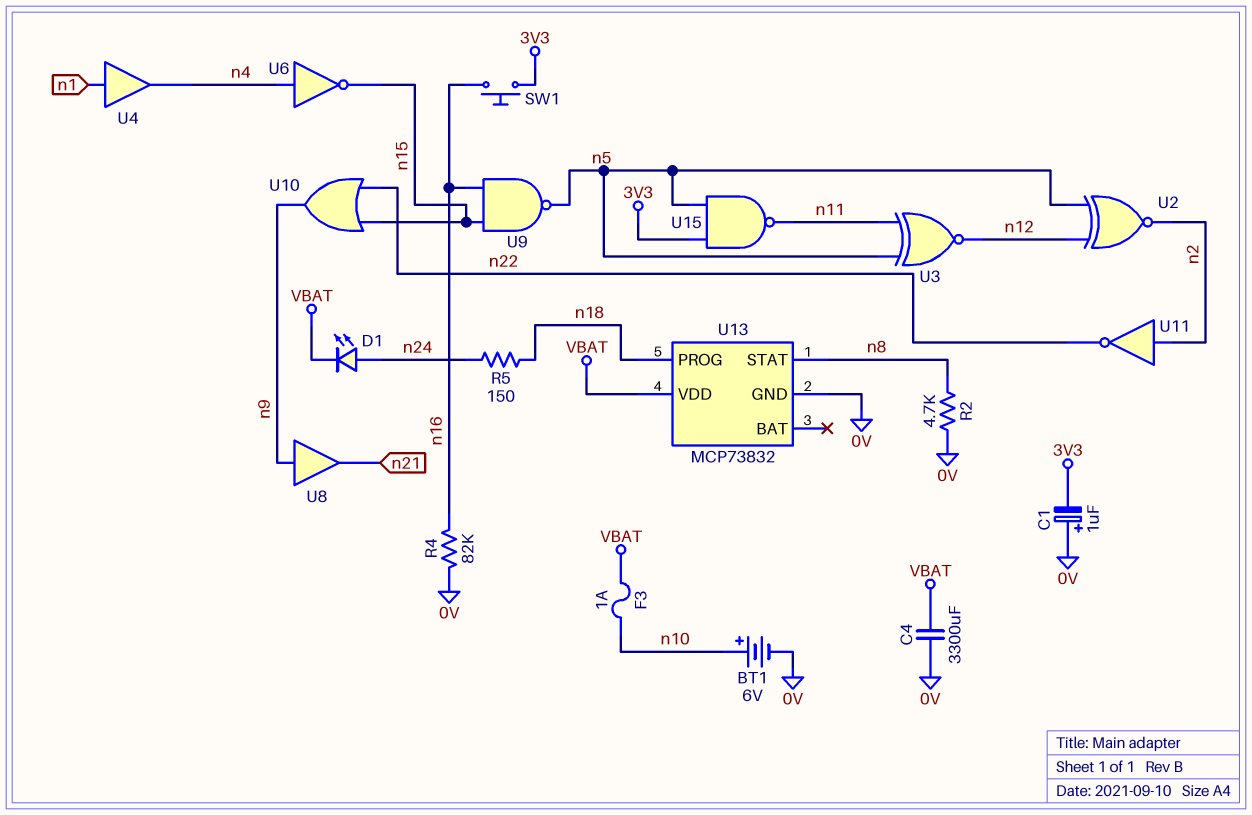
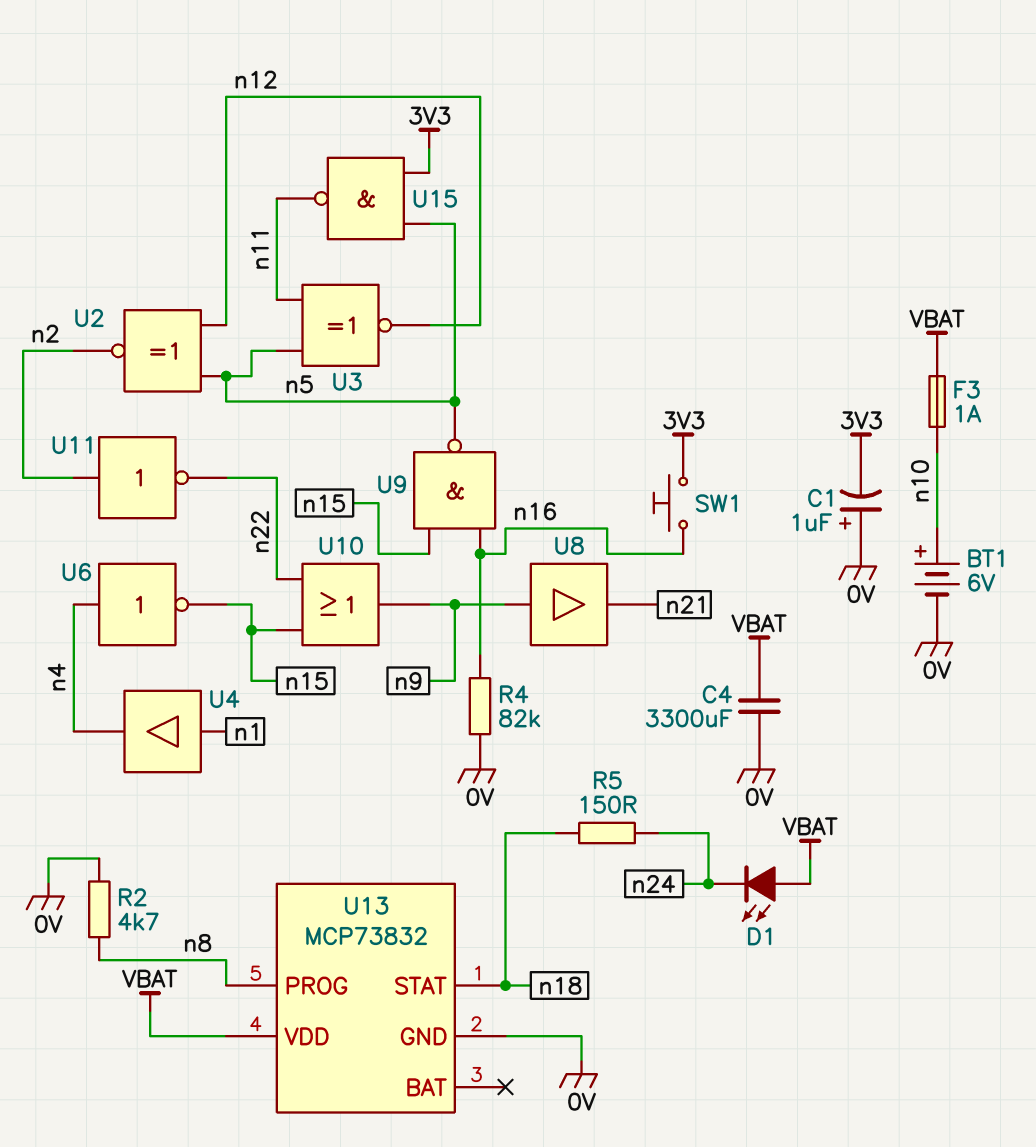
D1: LED (A n24, K VBAT) -> LED (A VBAT, K n24)
U13 pin PROG: n18 -> n8
U13 pin STAT: n8 -> n18

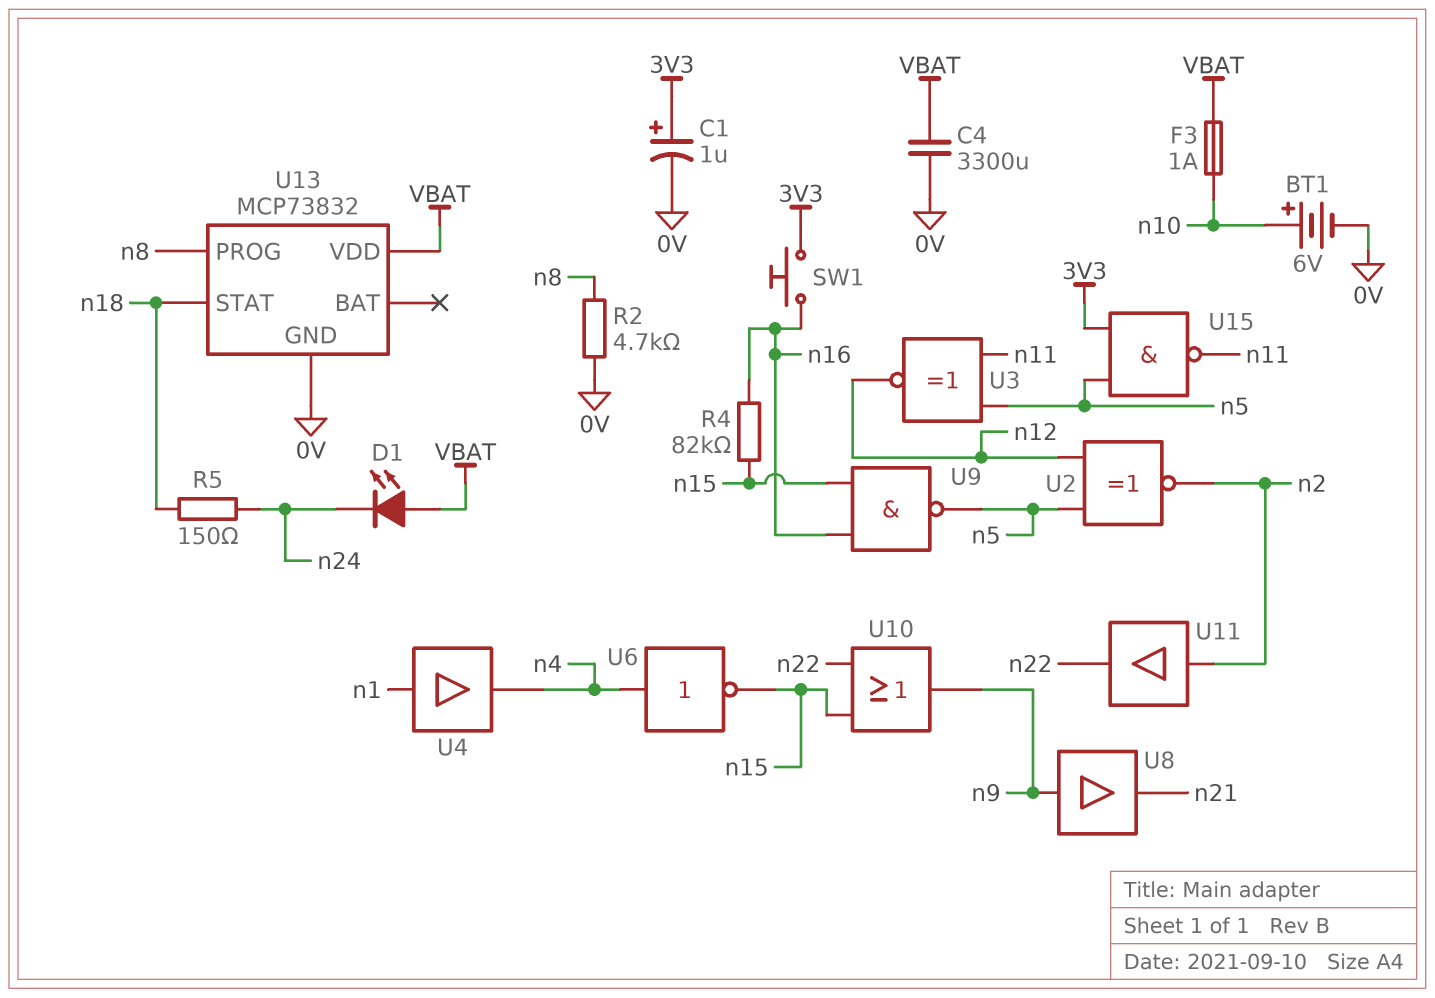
C1: 1uF (plus 0V, minus 3V3) -> 1uF (plus 3V3, minus 0V)
R4: 82k (0V, n16) -> 82k (n15, n16)
U11: NOT (in n2, out n22) -> buffer (in n2, out n22)

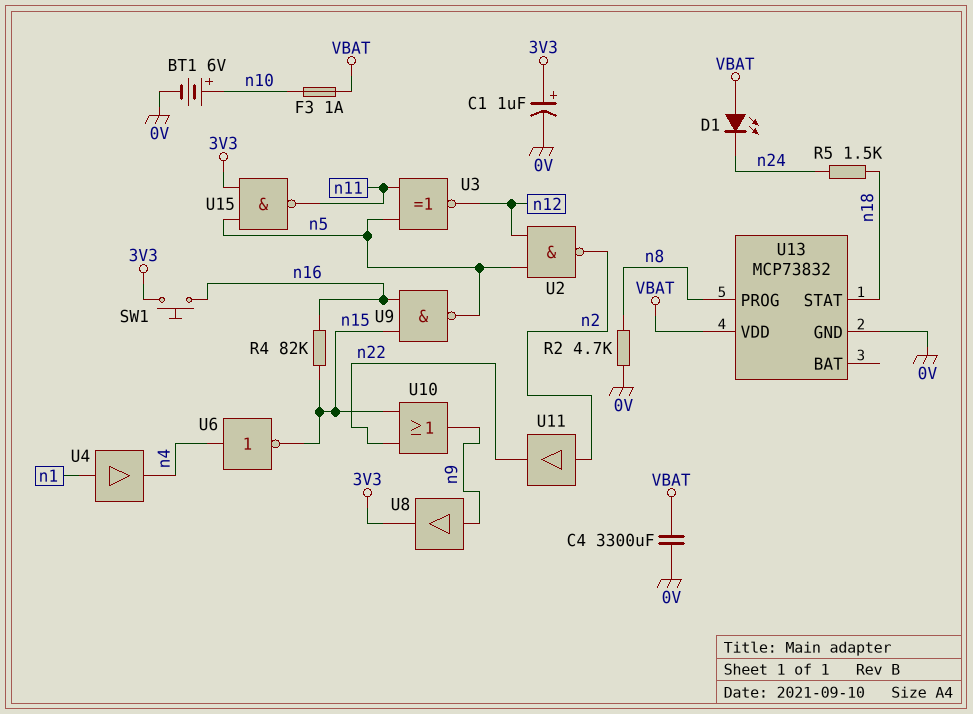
R5: 150 (n18, n24) -> 1.5k (n18, n24)
U2: XNOR (in n5, in n12, out n2) -> NAND (in n5, in n12, out n2)
U8: buffer (in n9, out n21) -> buffer (in n9, out 3V3)

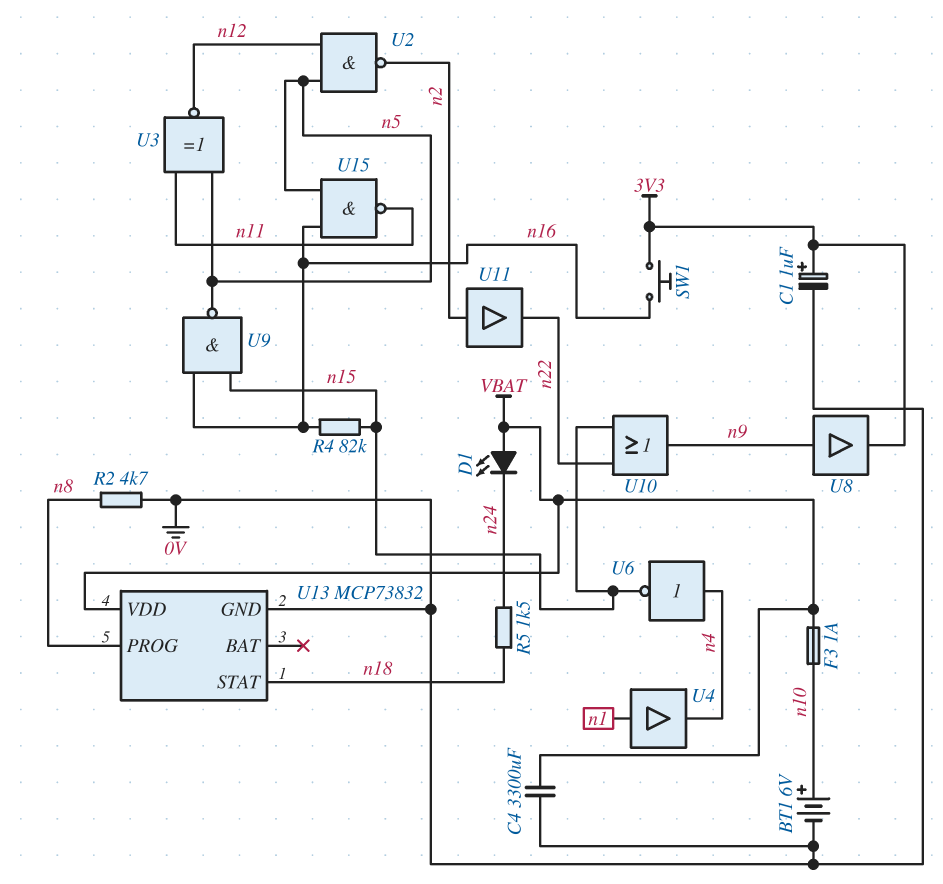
U15: NAND (in 3V3, in n5, out n11) -> NAND (in n5, in n16, out n11)

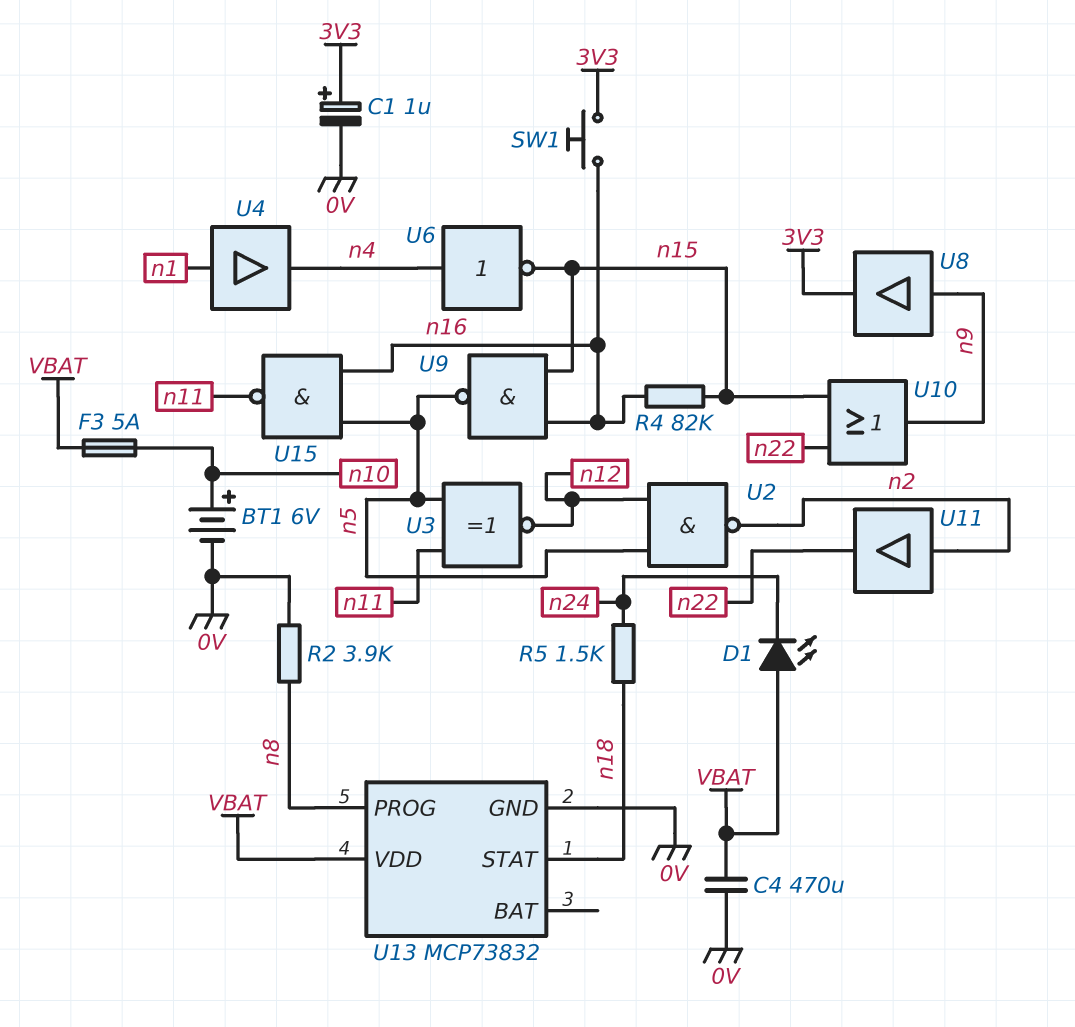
C4: 3300uF (0V, VBAT) -> 470uF (0V, VBAT)
F3: 1A (VBAT, n10) -> 5A (VBAT, n10)
R2: 4.7k (0V, n8) -> 3.9k (0V, n8)

